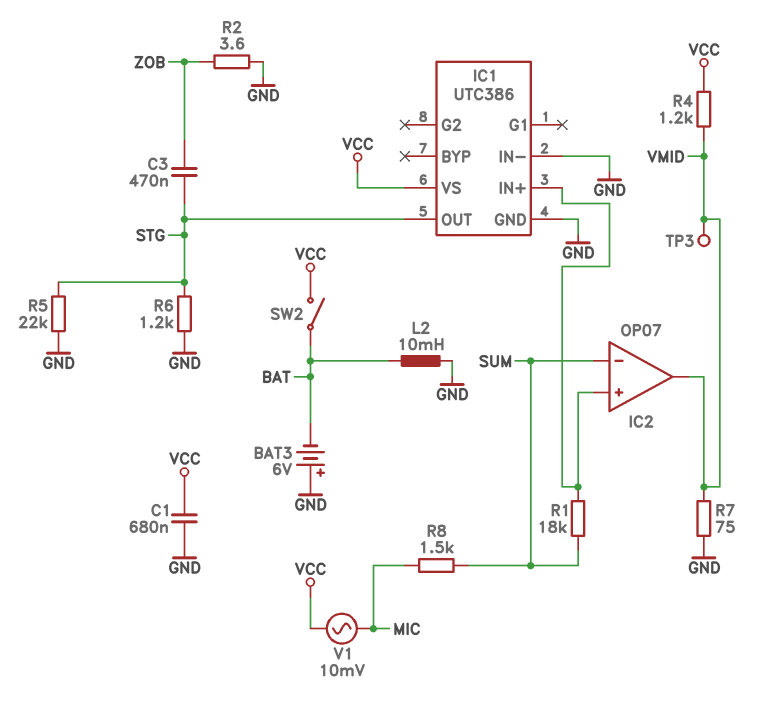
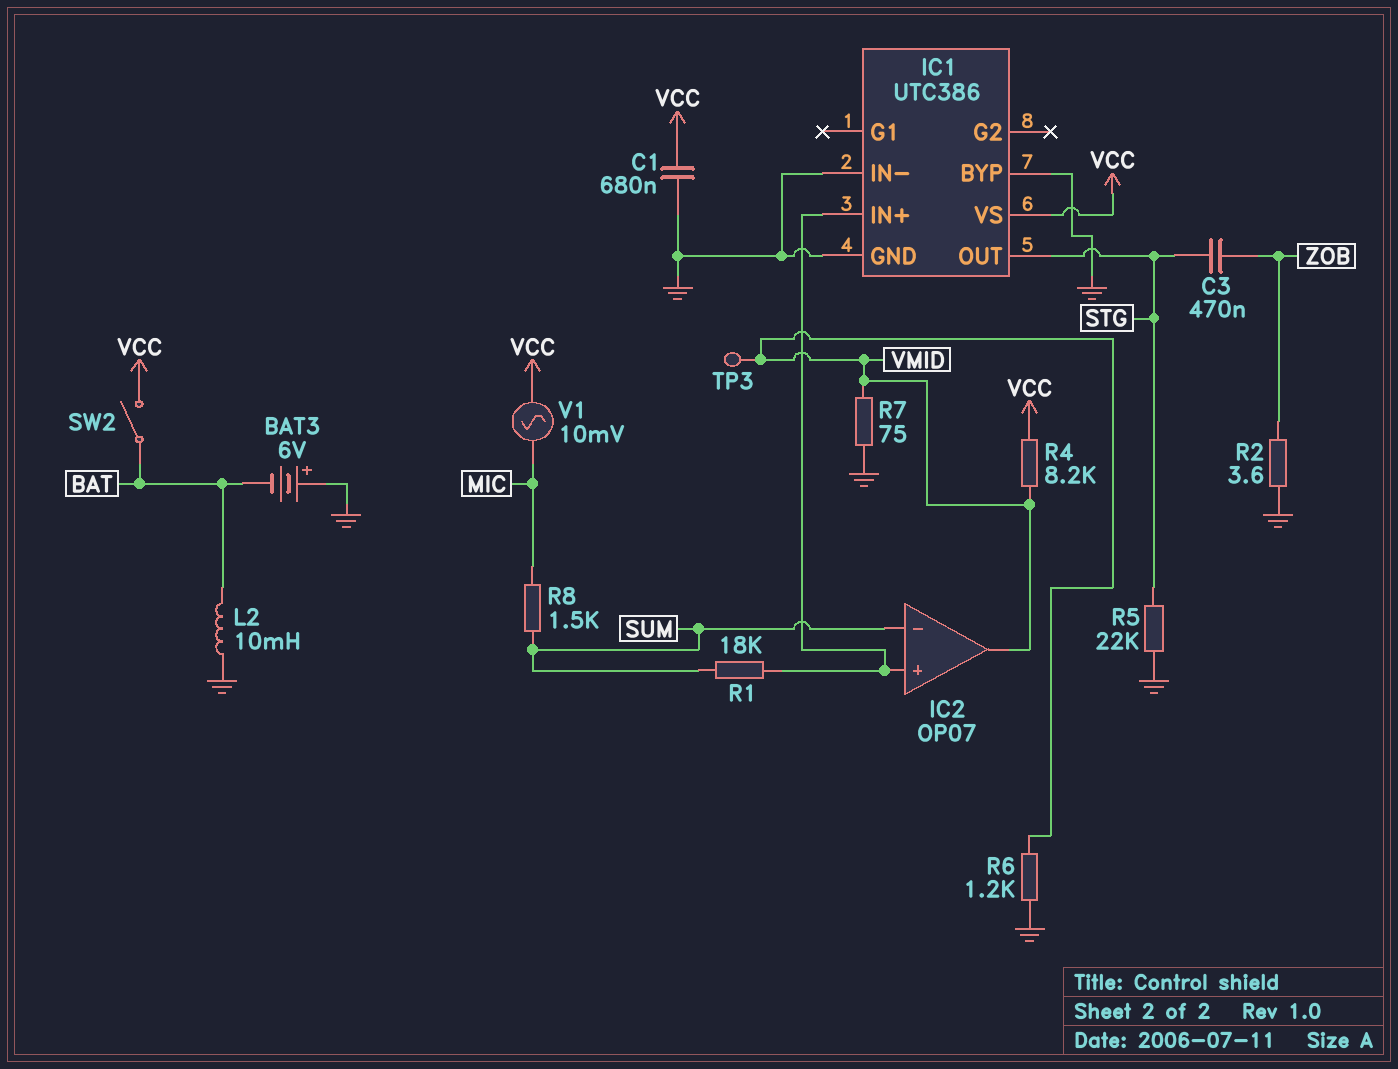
IC1 pin BYP: none -> GND
R4: 1.2k (VCC, VMID) -> 8.2k (VCC, VMID)
R6: 1.2k (GND, STG) -> 1.2k (GND, VMID)

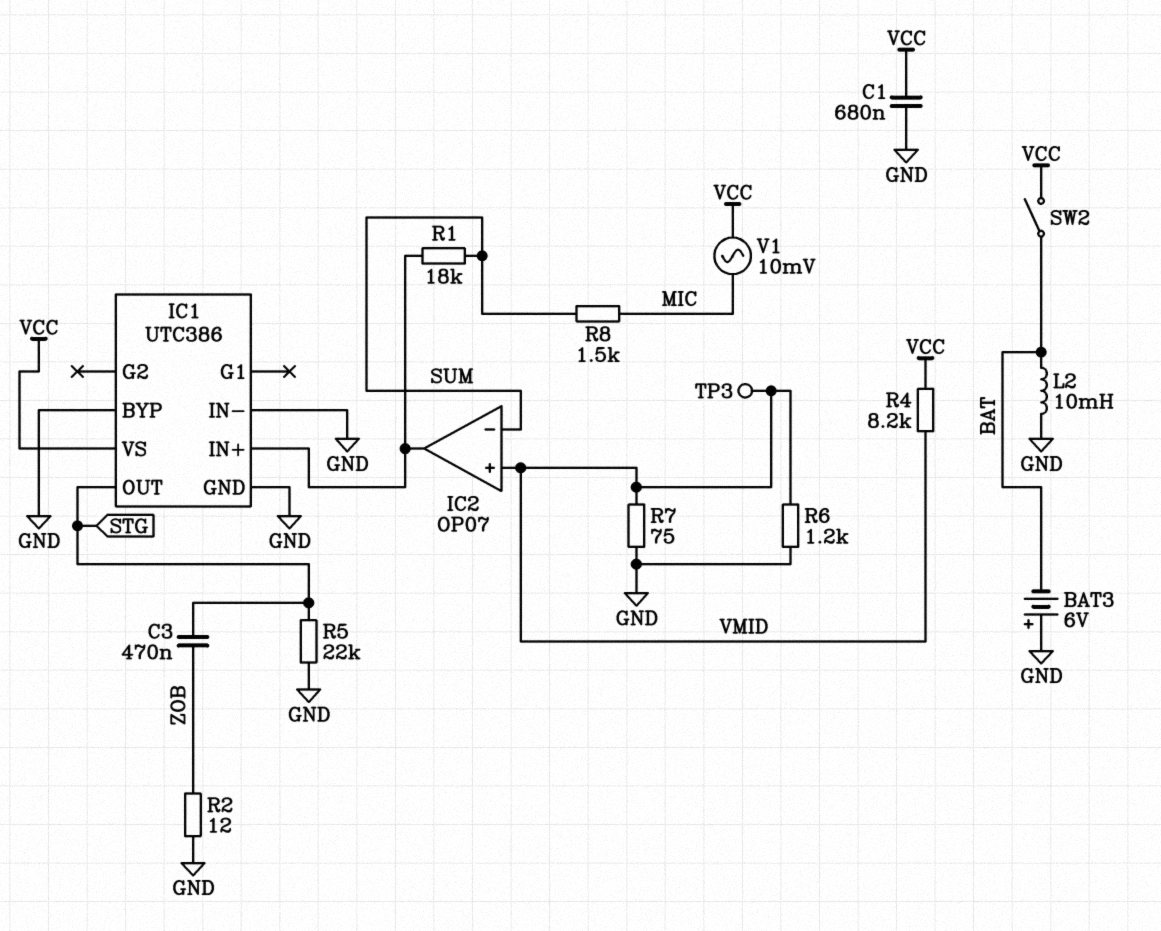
IC2 pin in+: IC1/IN+ -> VMID
IC2 pin out: VMID -> IC1/IN+
R2: 3.6 (GND, ZOB) -> 12 (GND, ZOB)

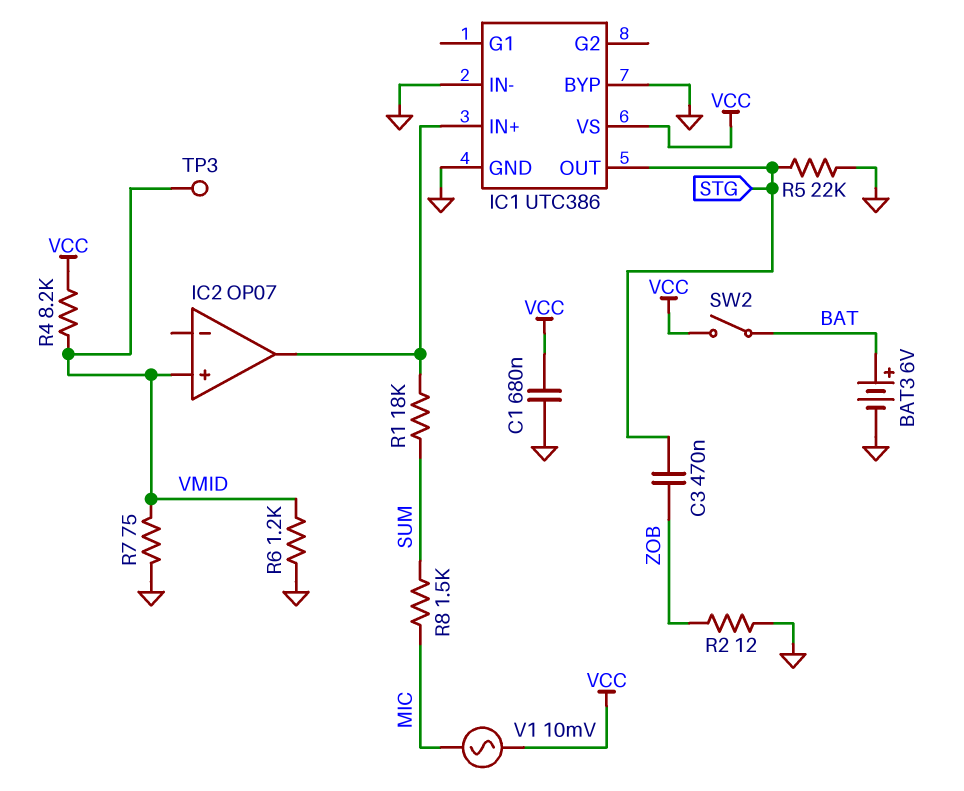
BAT3: 6V (plus GND, minus BAT) -> 6V (plus BAT, minus GND)
IC2 pin in-: SUM -> none
L2: 10mH (BAT, GND) -> none

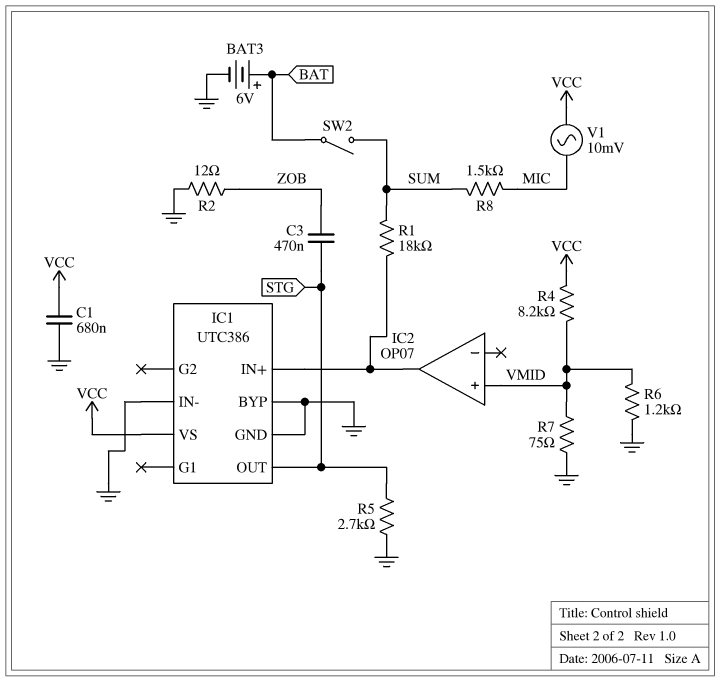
R5: 22k (GND, STG) -> 2.7k (GND, STG)
SW2: switch (BAT, VCC) -> switch (BAT, SUM)
TP3: test point (VMID) -> none

